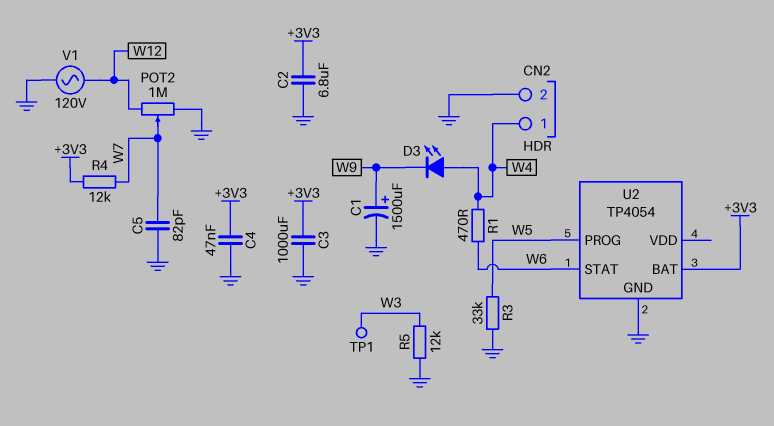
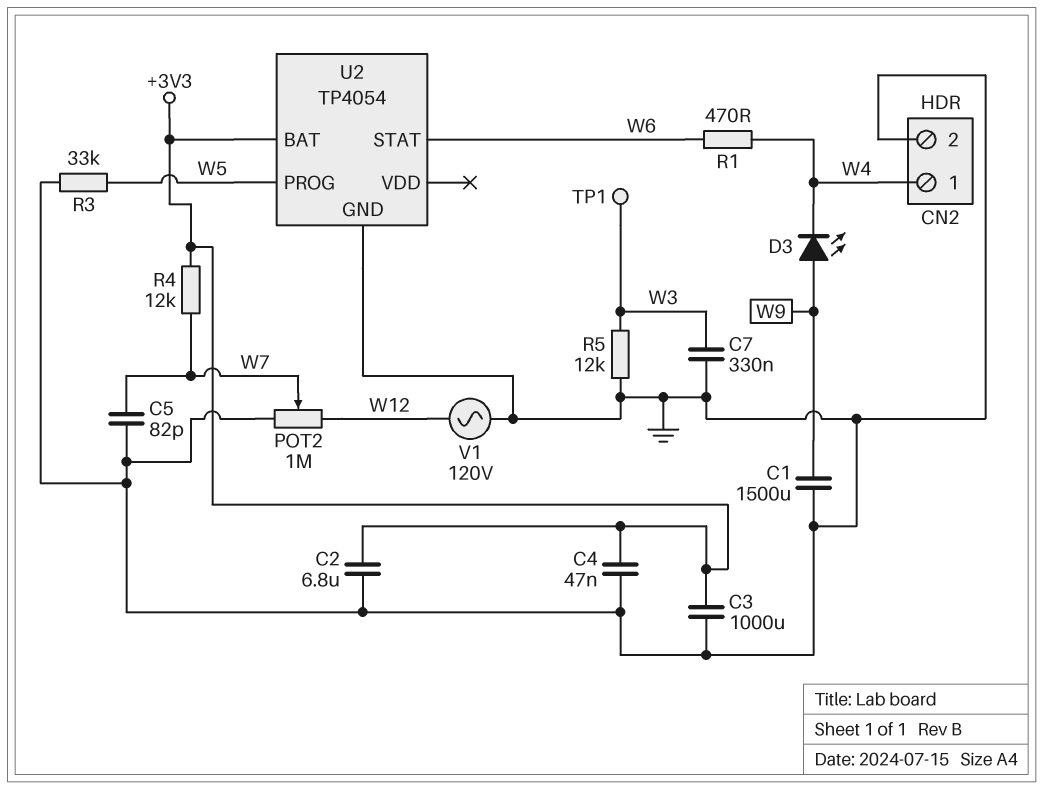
C1: 1500uF (plus W9, minus GND) -> 1500uF (GND, W9)
C7: none -> 330nF (GND, W3)
D3: LED (A W4, K W9) -> LED (A W9, K W4)

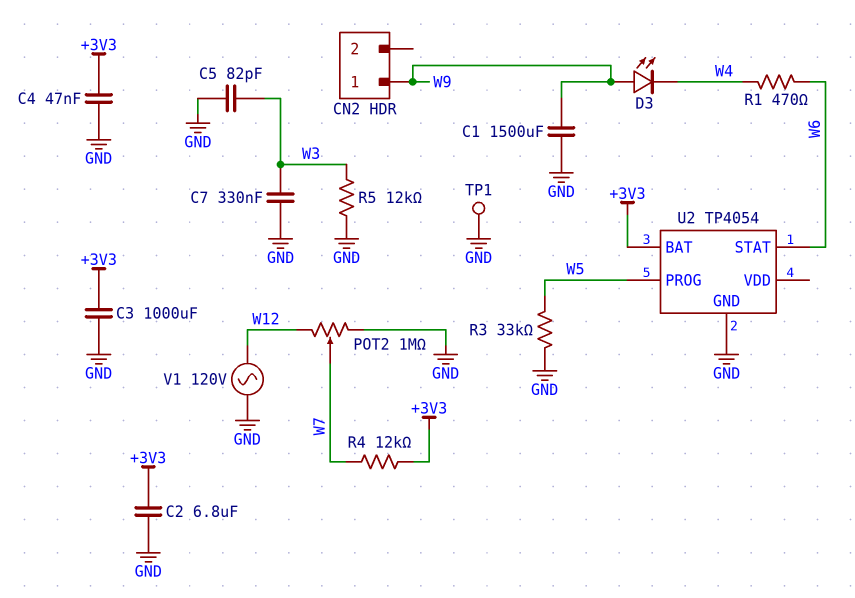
C5: 82pF (GND, W7) -> 82pF (GND, W3)
CN2 pin 1: W4 -> W9
CN2 pin 2: GND -> none
TP1: test point (W3) -> test point (GND)

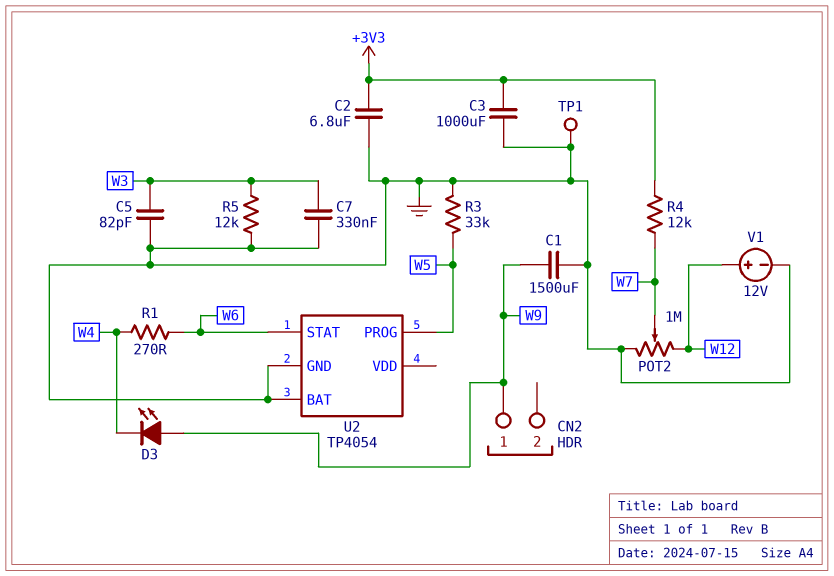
C4: 47nF (+3V3, GND) -> none
R1: 470 (W4, W6) -> 270 (W4, W6)
U2 pin BAT: +3V3 -> GND
V1: AC 120V (GND, W12) -> 12V (plus W12, minus GND)

